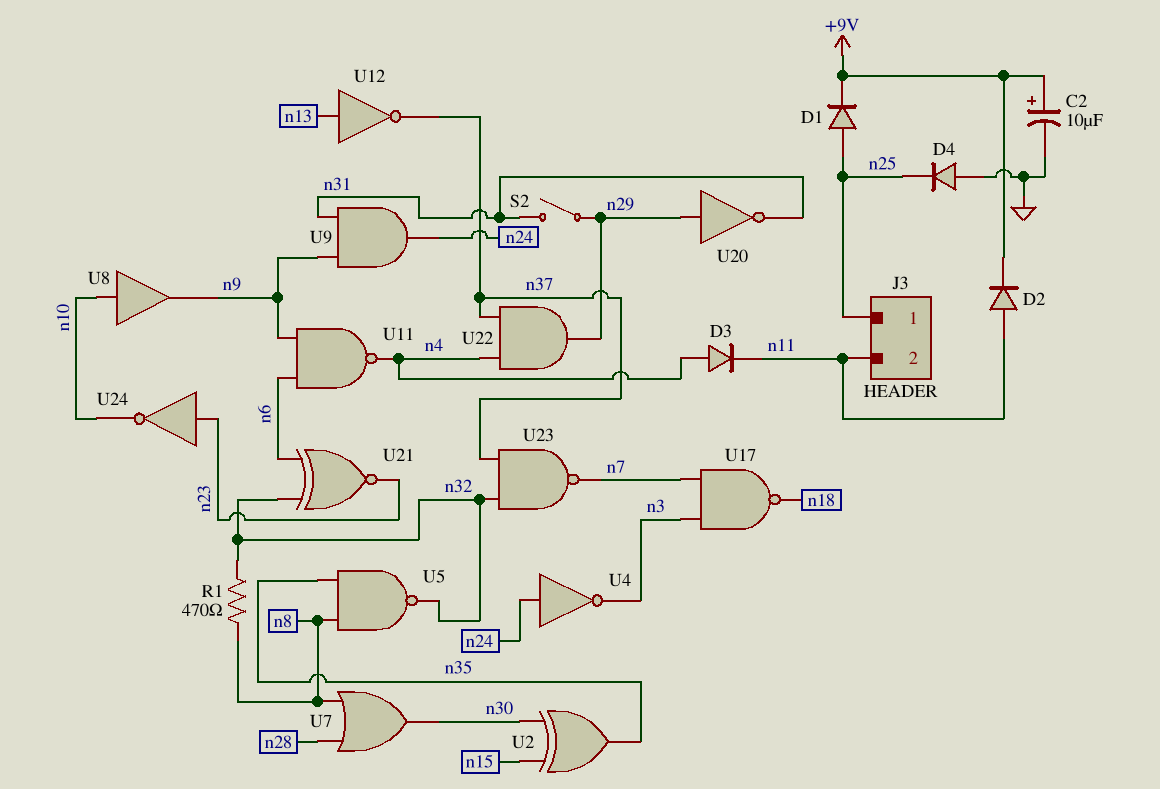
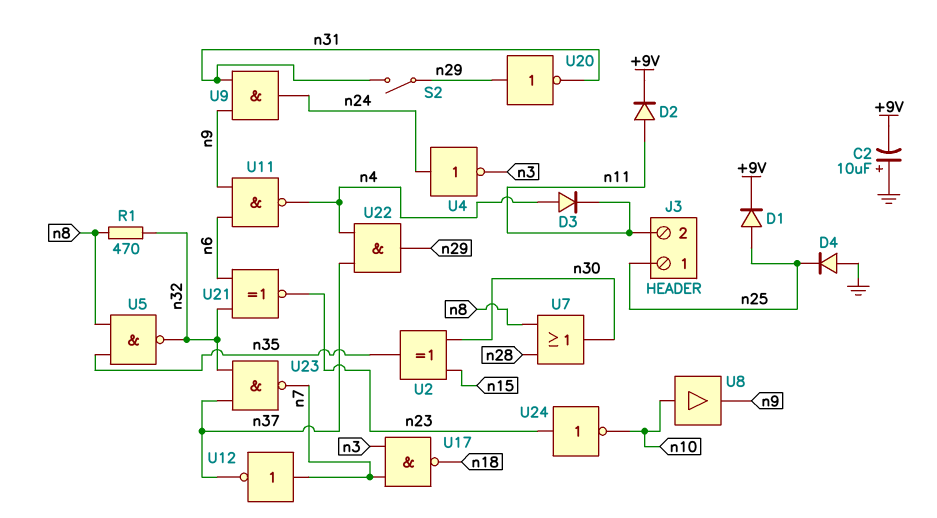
C2: 10uF (plus +9V, minus GND) -> 10uF (plus GND, minus +9V)
U12: NOT (in n13, out n37) -> NOT (in n7, out n37)

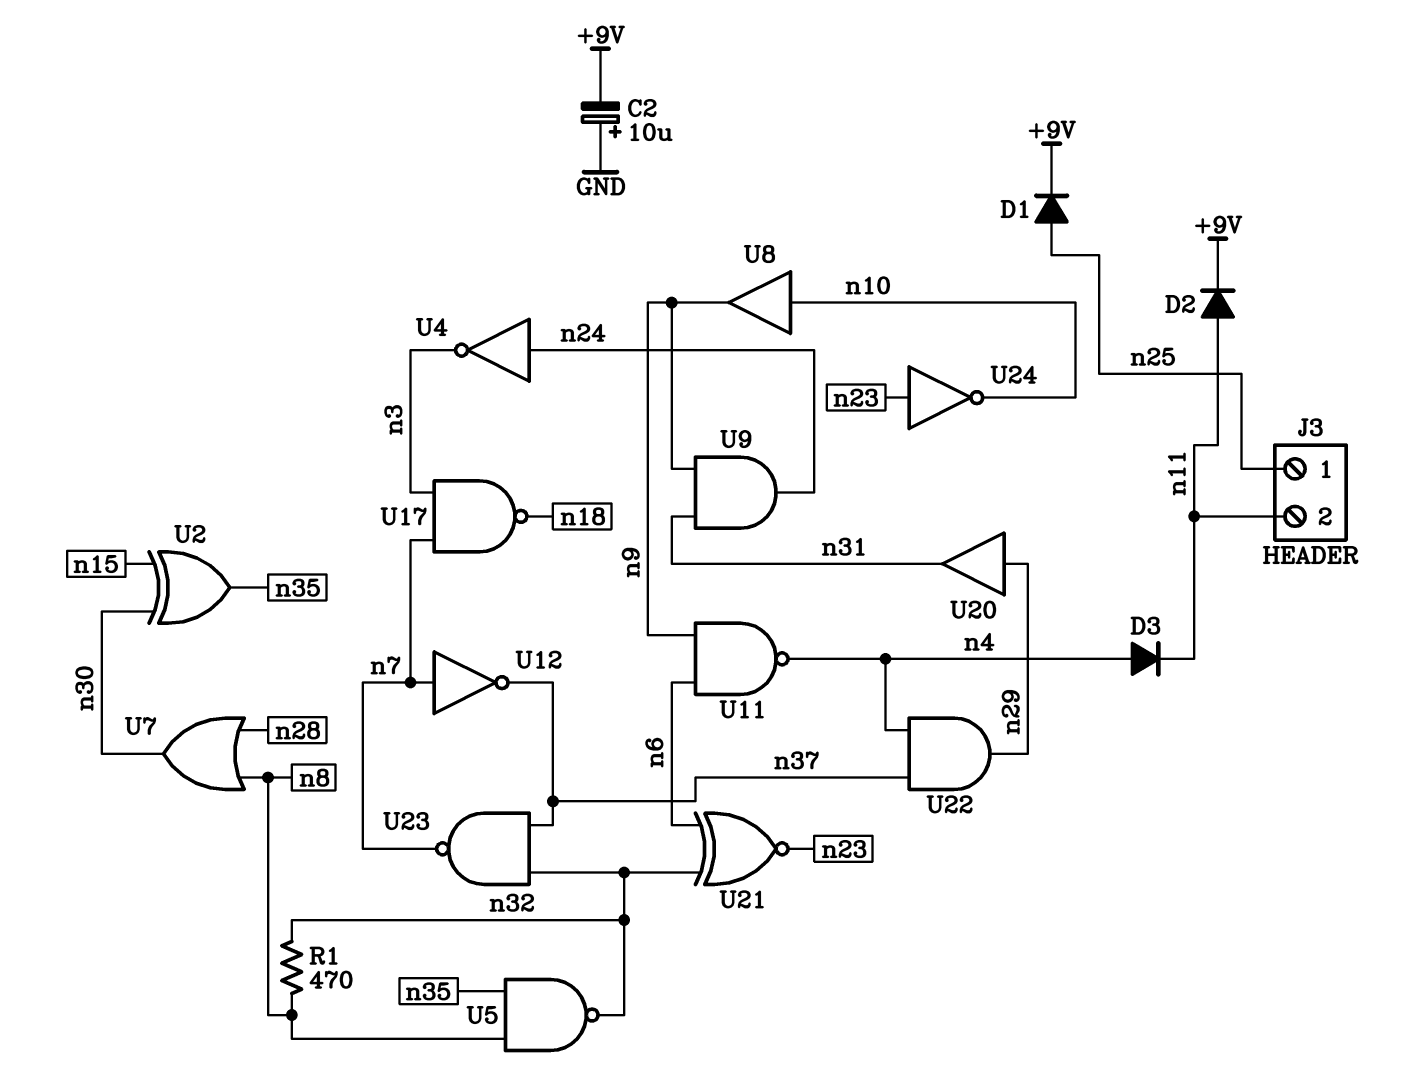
D4: diode (A GND, K n25) -> none
S2: switch (n29, n31) -> none
U20: NOT (in n29, out n31) -> buffer (in n29, out n31)

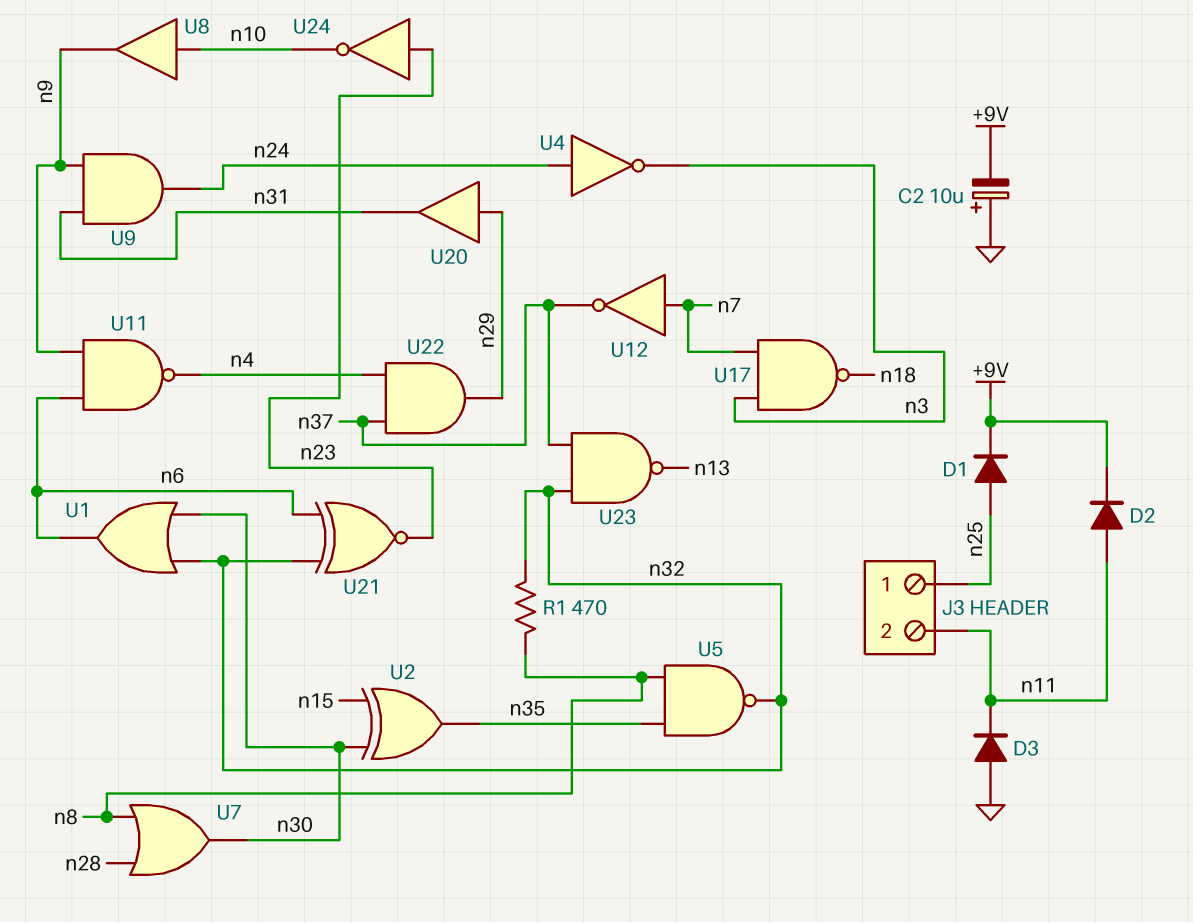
D3: diode (A n4, K n11) -> diode (A GND, K n11)
U1: none -> OR (in n30, in n32, out n6)
U23: NAND (in n32, in n37, out n7) -> NAND (in n32, in n37, out n13)

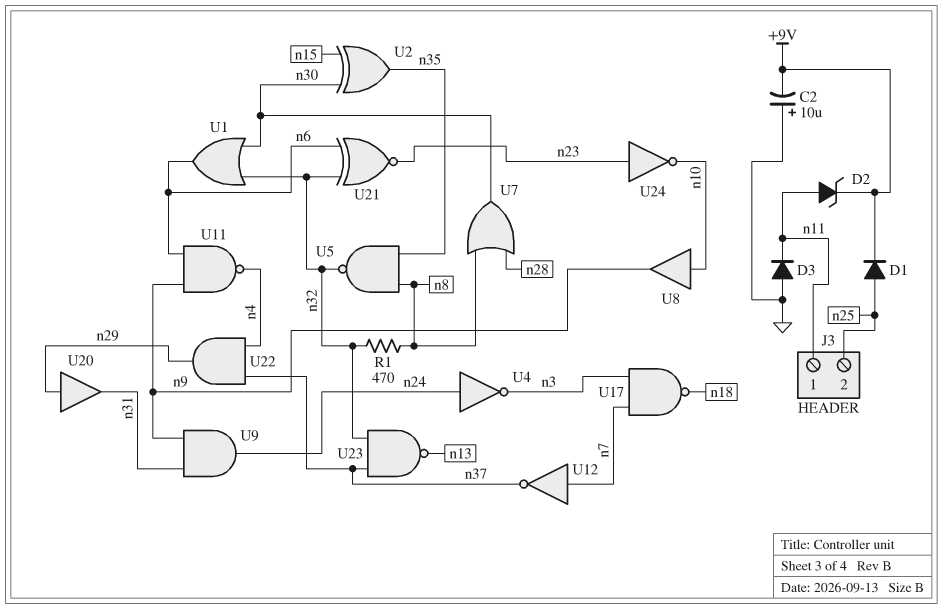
D2: diode (A n11, K +9V) -> zener (A n11, K +9V)
J3 pin 1: n25 -> n11
J3 pin 2: n11 -> n25

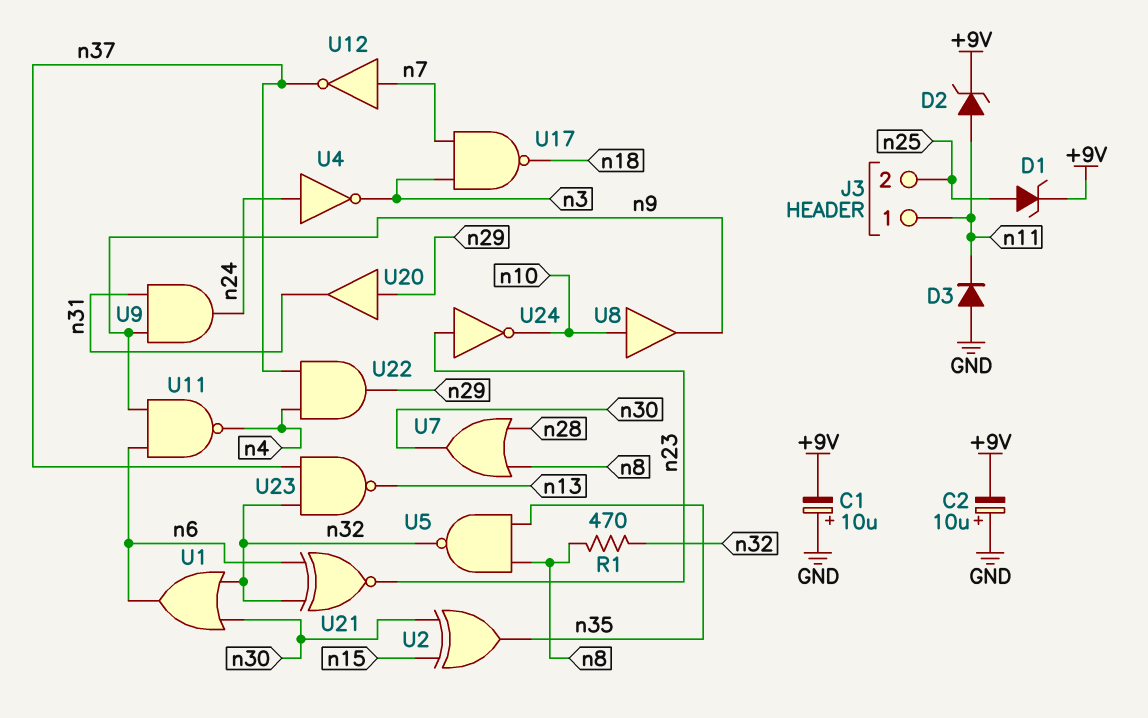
C1: none -> 10uF (plus GND, minus +9V)
D1: diode (A n25, K +9V) -> zener (A n25, K +9V)

